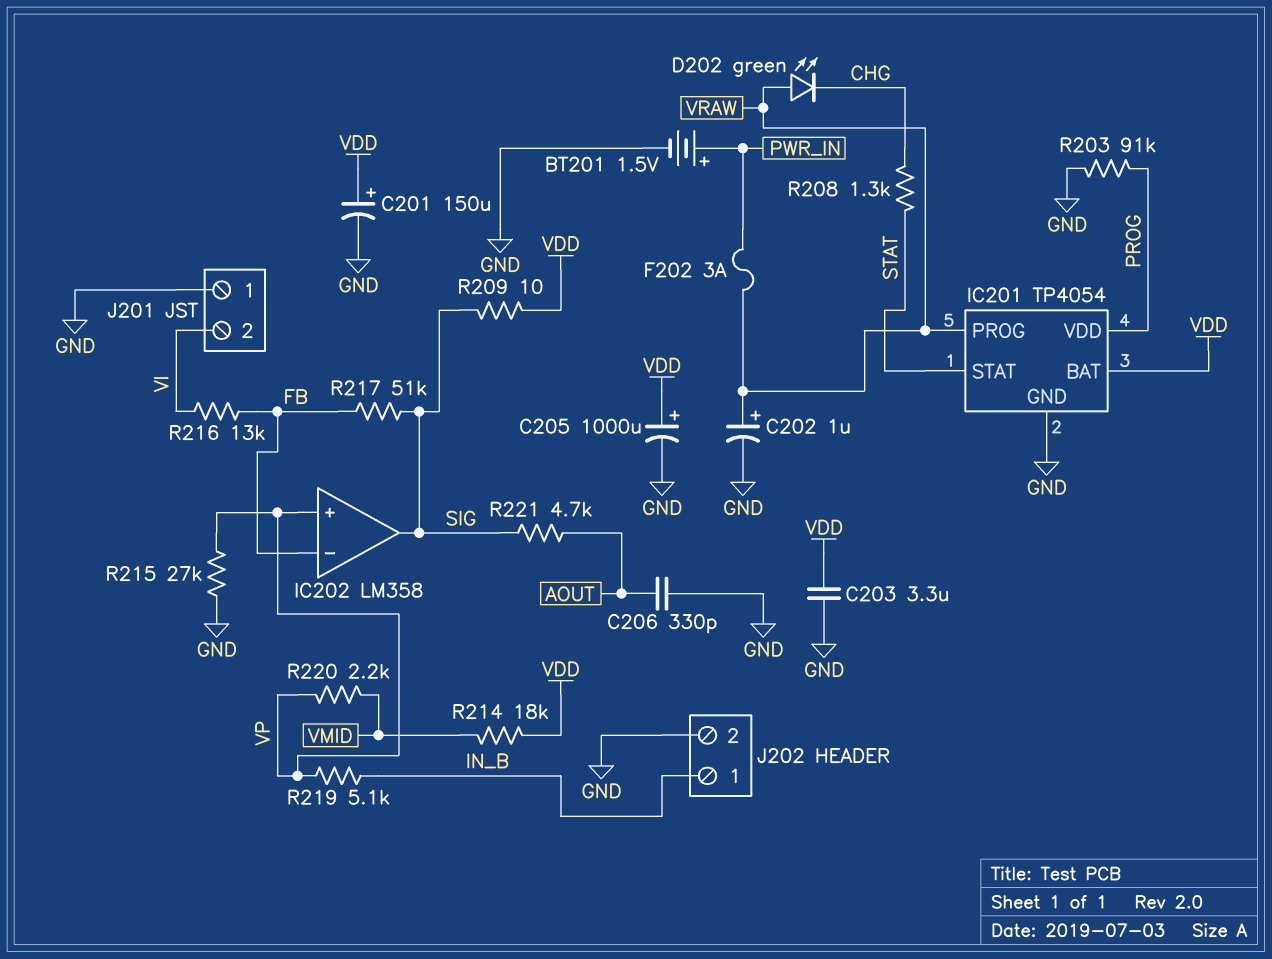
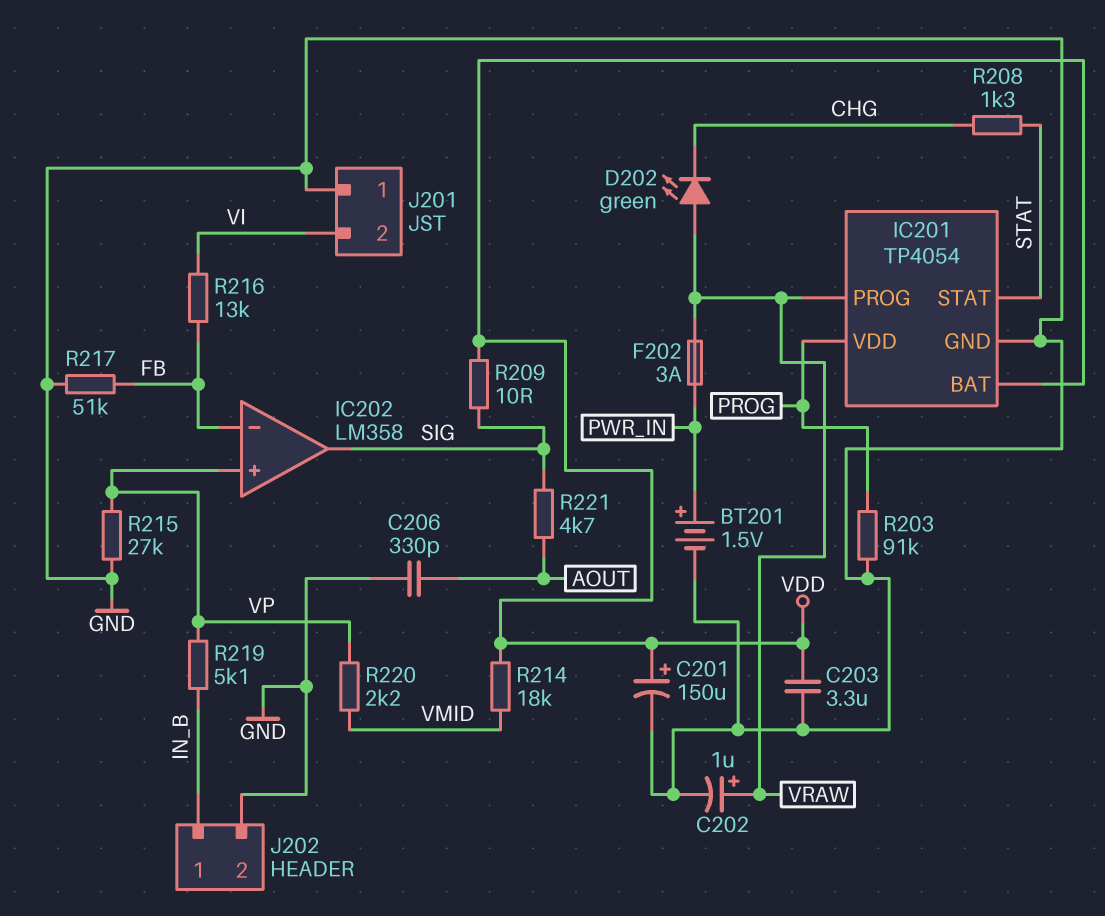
C205: 1000uF (plus VDD, minus GND) -> none
R217: 51k (FB, SIG) -> 51k (FB, GND)

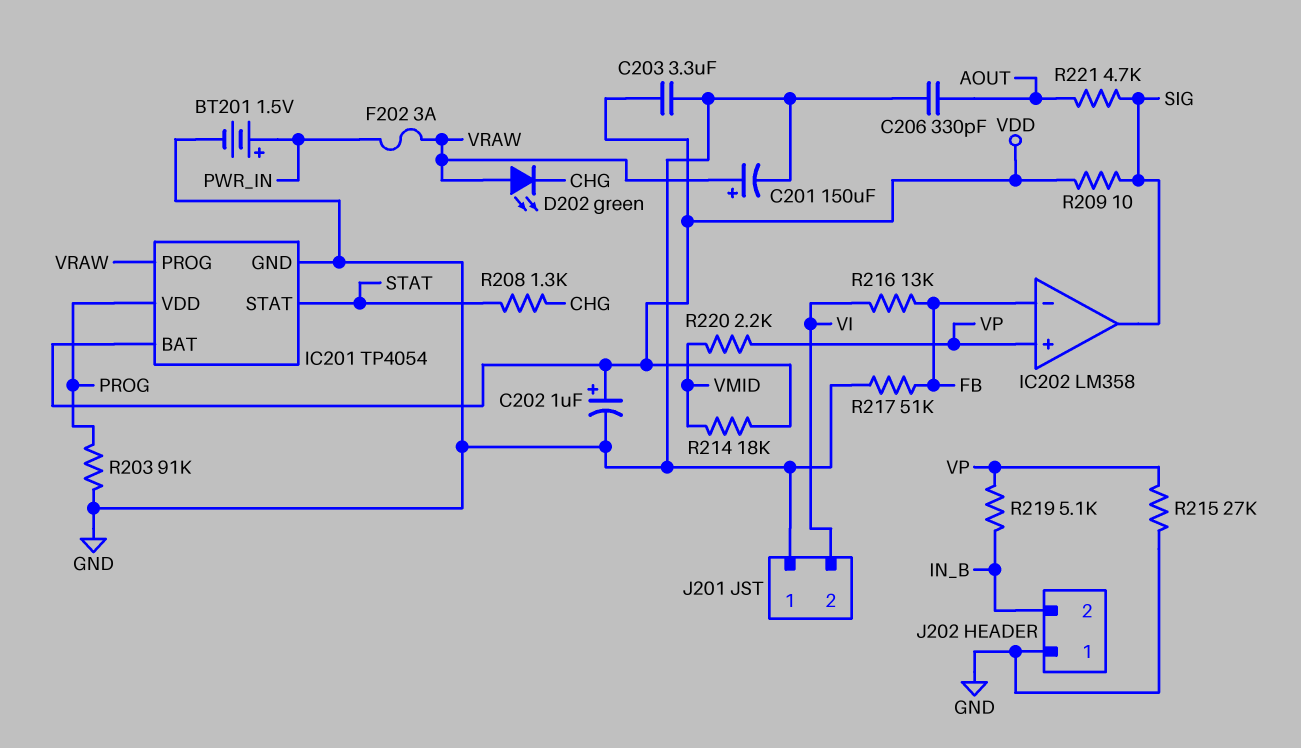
C201: 150uF (plus VDD, minus GND) -> 150uF (plus VRAW, minus GND)
C202: 1uF (plus VRAW, minus GND) -> 1uF (plus VDD, minus GND)
J202 pin 1: IN_B -> GND
J202 pin 2: GND -> IN_B

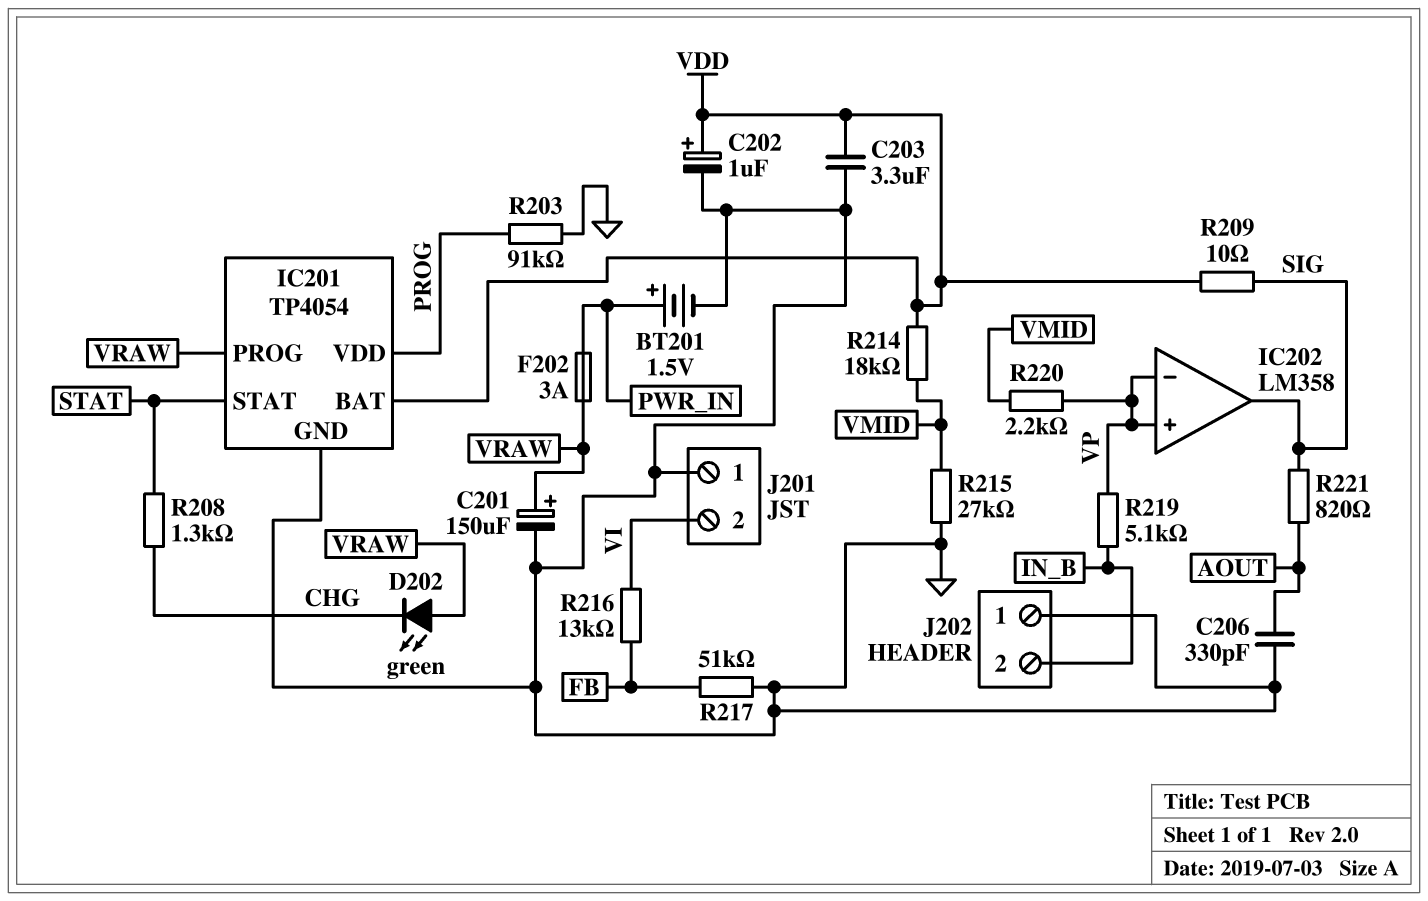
IC202 pin in-: FB -> VP
R215: 27k (GND, VP) -> 27k (GND, VMID)
R221: 4.7k (AOUT, SIG) -> 820 (AOUT, SIG)

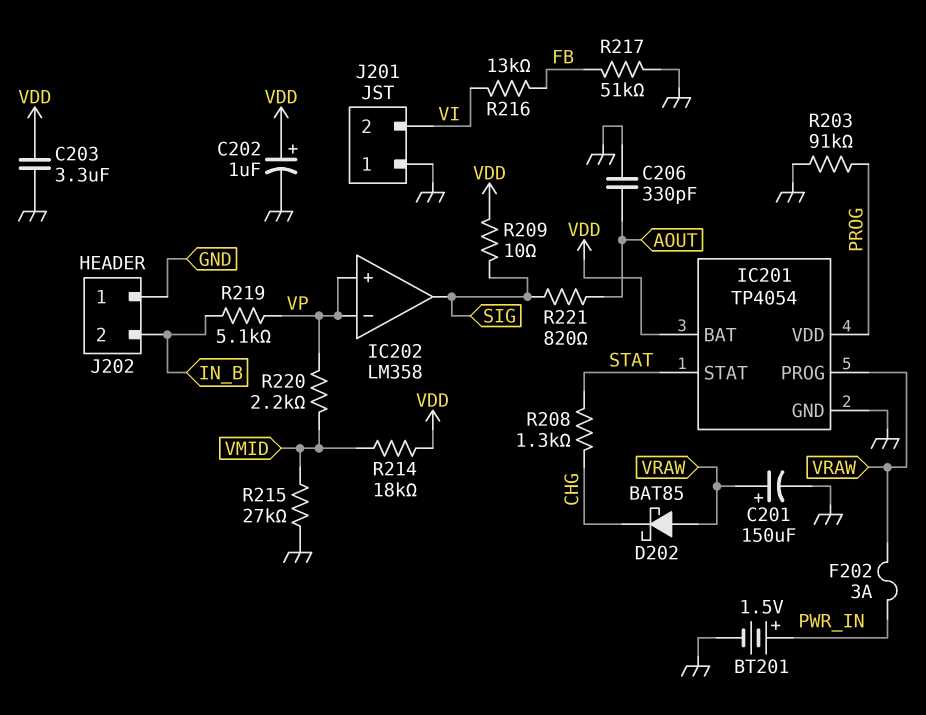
D202: LED green (A VRAW, K CHG) -> schottky BAT85 (A VRAW, K CHG)

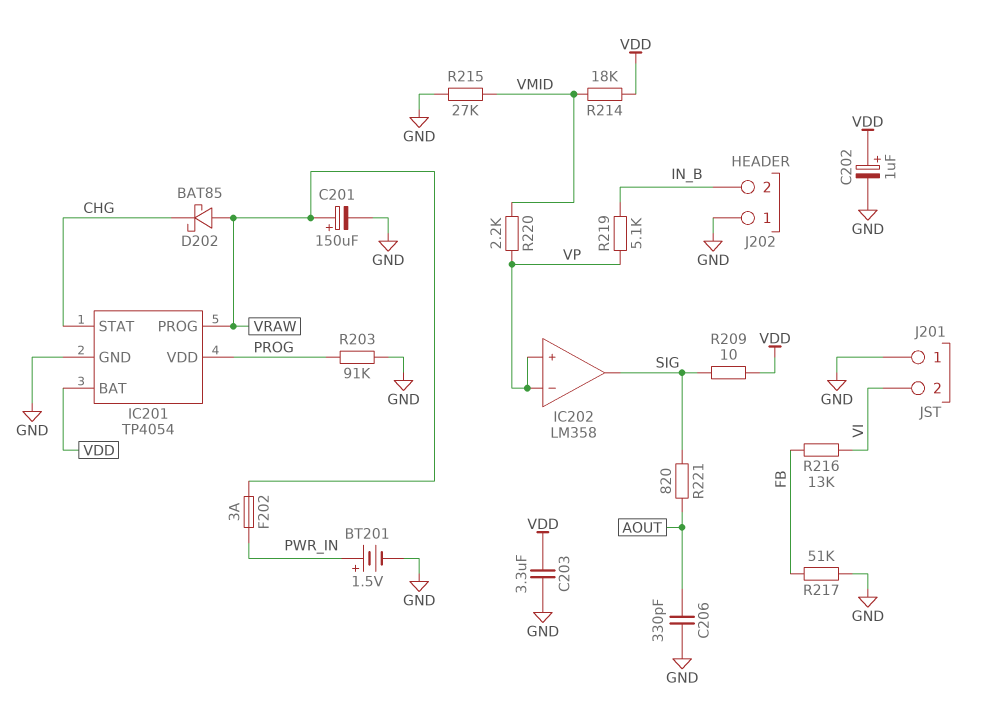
IC201 pin STAT: STAT -> CHG
R208: 1.3k (CHG, STAT) -> none

